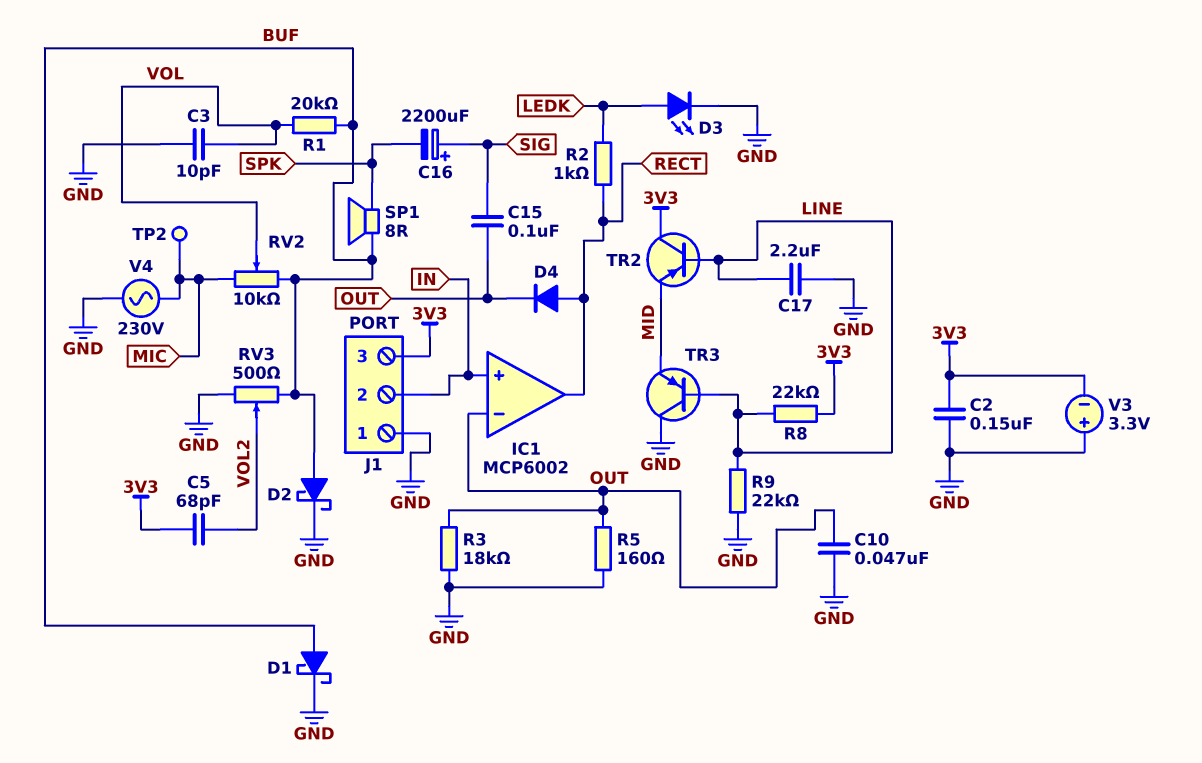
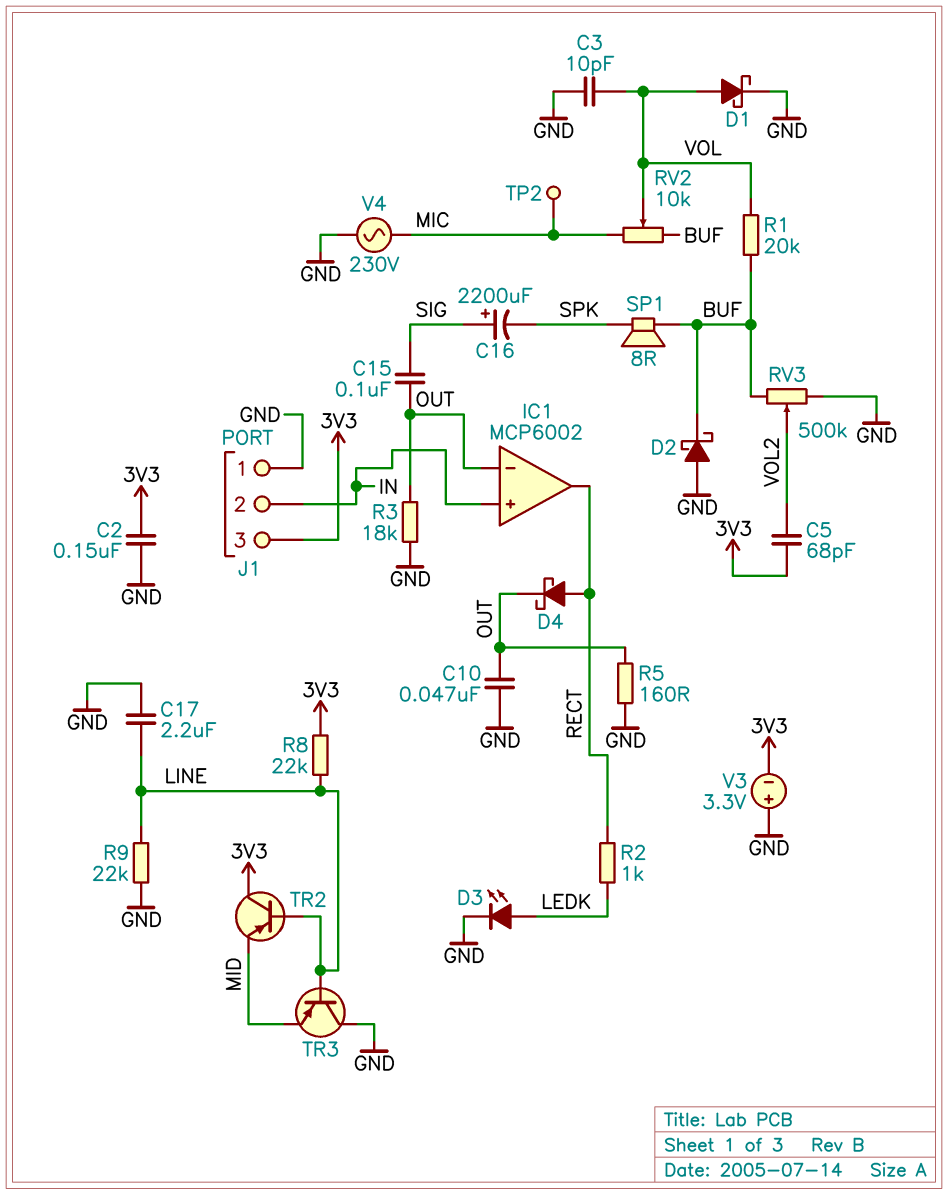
D1: schottky (A BUF, K GND) -> schottky (A VOL, K GND)
D2: schottky (A BUF, K GND) -> schottky (A GND, K BUF)
D4: diode (A RECT, K OUT) -> schottky (A RECT, K OUT)
RV3: 500 (BUF, GND, wiper VOL2) -> 500k (BUF, GND, wiper VOL2)

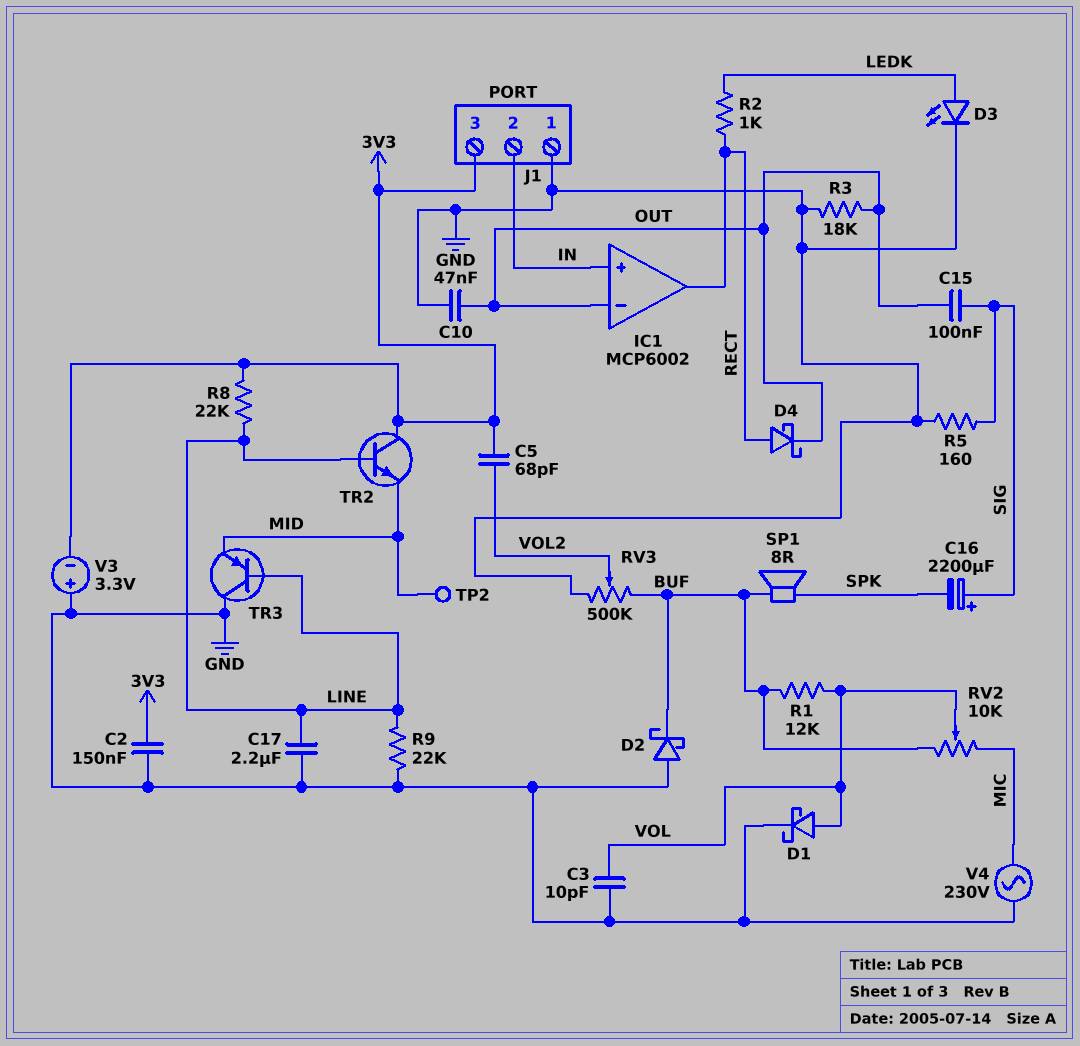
R1: 20k (BUF, VOL) -> 12k (BUF, VOL)
R5: 160 (GND, OUT) -> 160 (GND, SIG)
TP2: test point (MIC) -> test point (MID)
TR2: PNP (B LINE, C 3V3, E MID) -> NPN (B LINE, C 3V3, E MID)

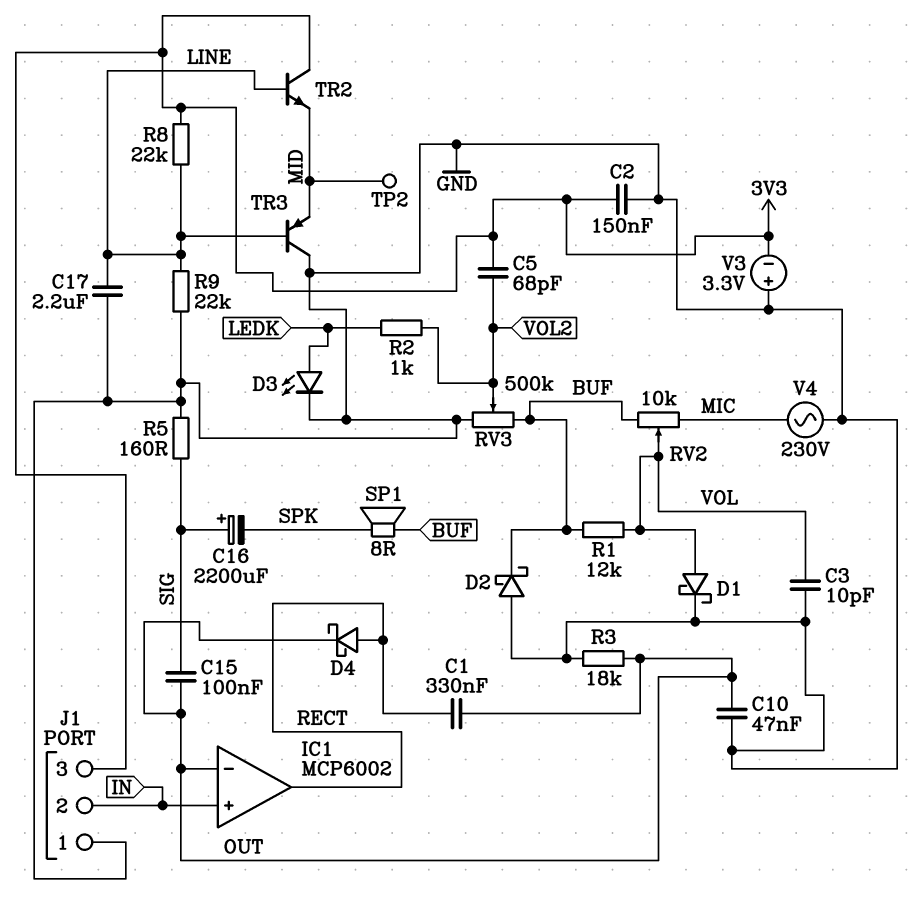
C1: none -> 330nF (OUT, RECT)
R2: 1k (LEDK, RECT) -> 1k (LEDK, VOL2)

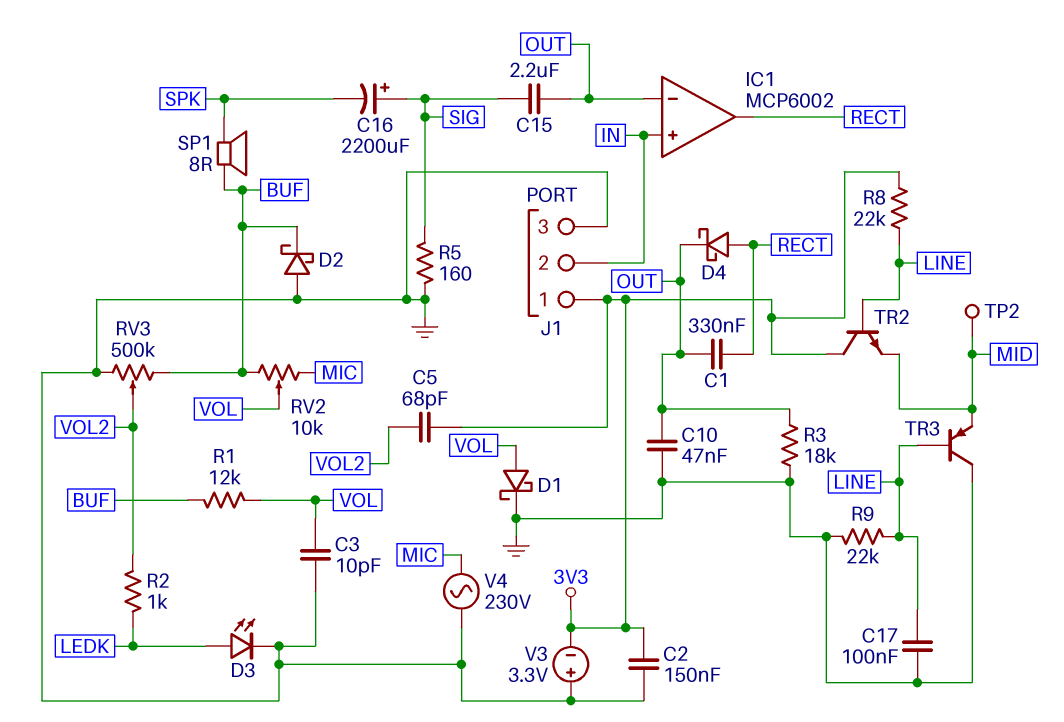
C15: 100nF (OUT, SIG) -> 2.2uF (OUT, SIG)
C17: 2.2uF (GND, LINE) -> 100nF (GND, LINE)
J1 pin 1: GND -> 3V3
J1 pin 3: 3V3 -> GND

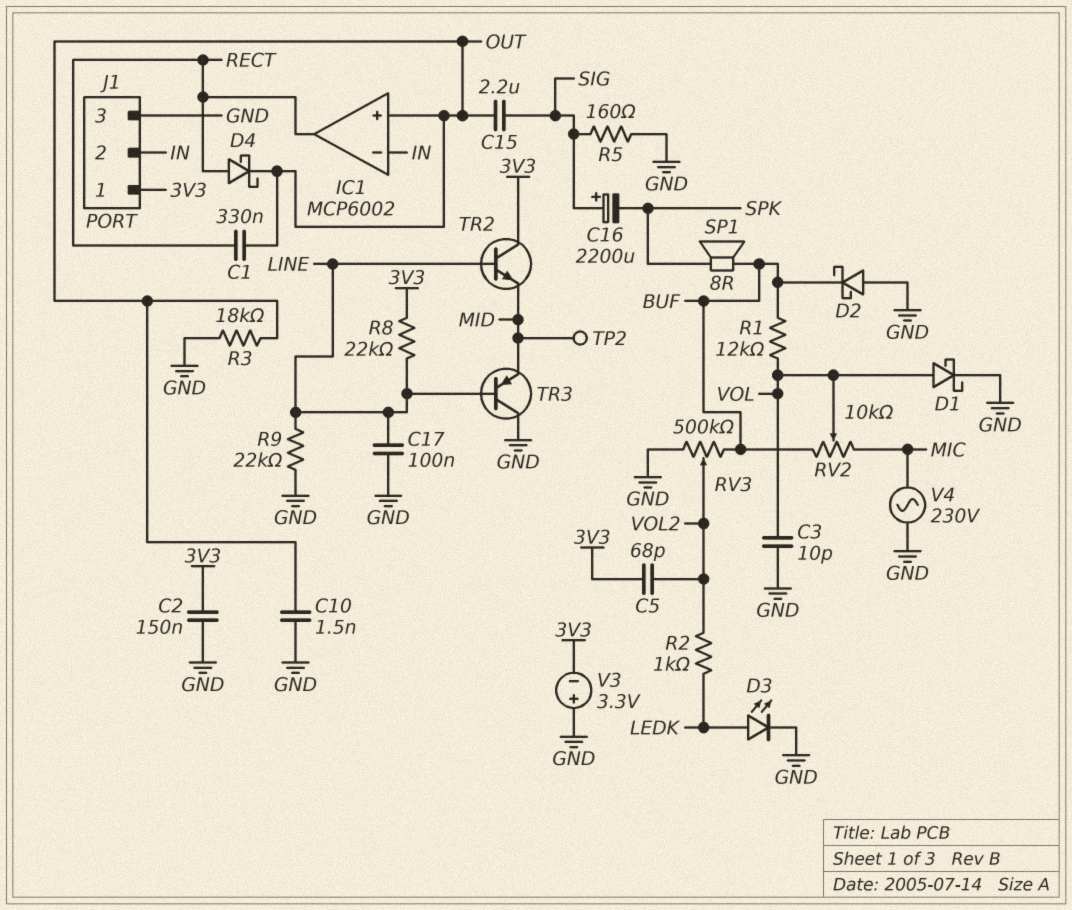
C10: 47nF (GND, OUT) -> 1.5nF (GND, OUT)
IC1 pin in+: IN -> OUT
IC1 pin in-: OUT -> IN

